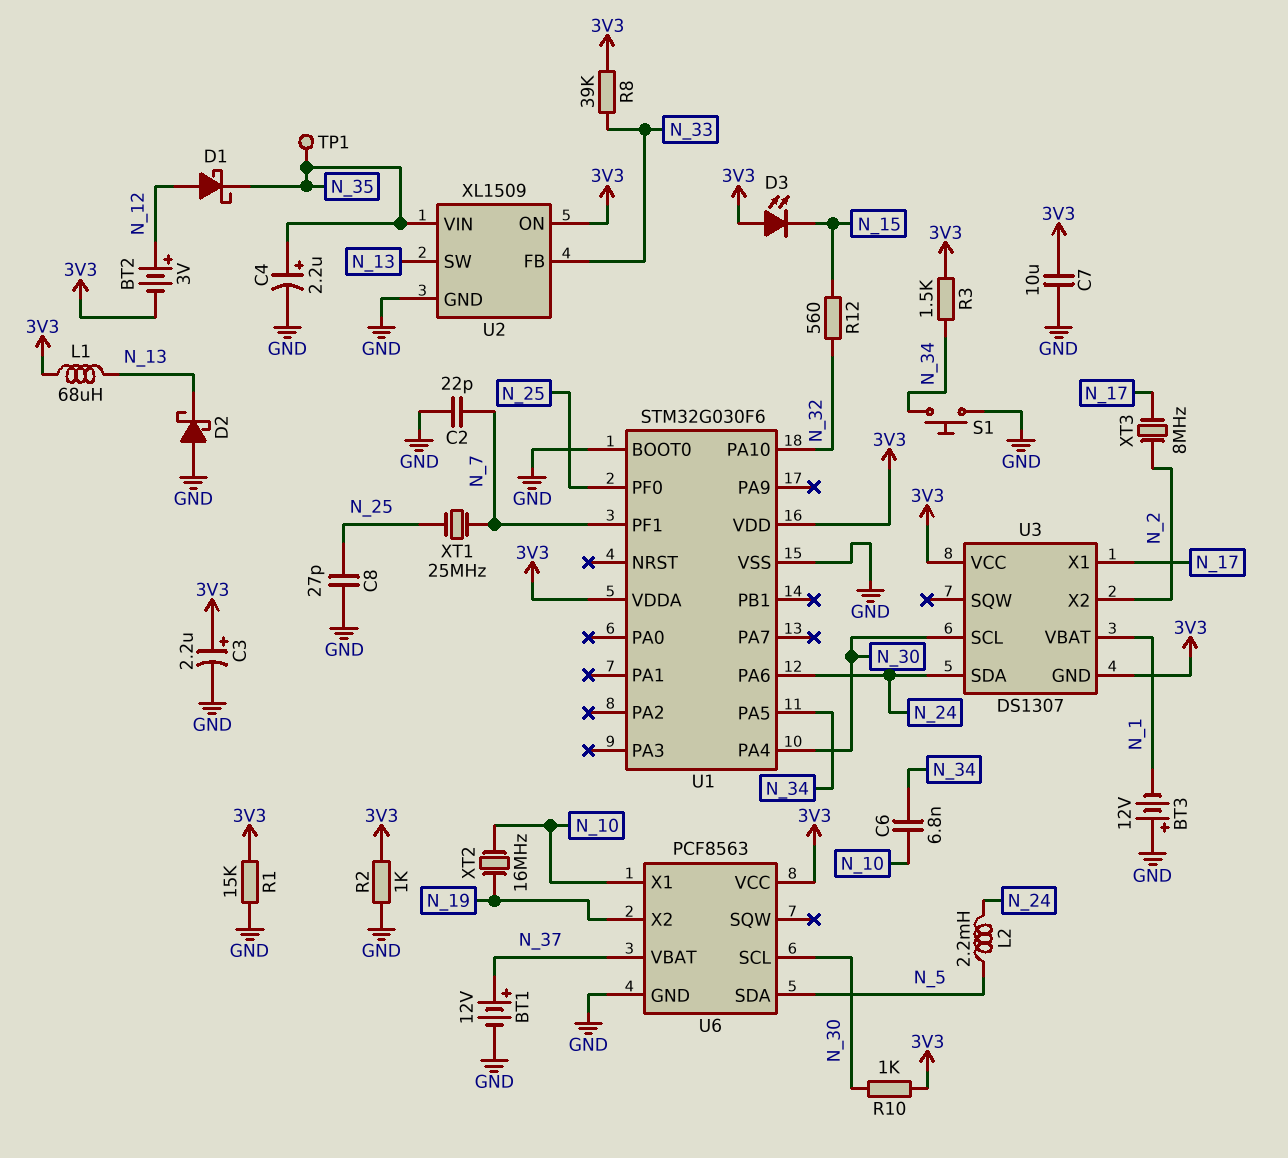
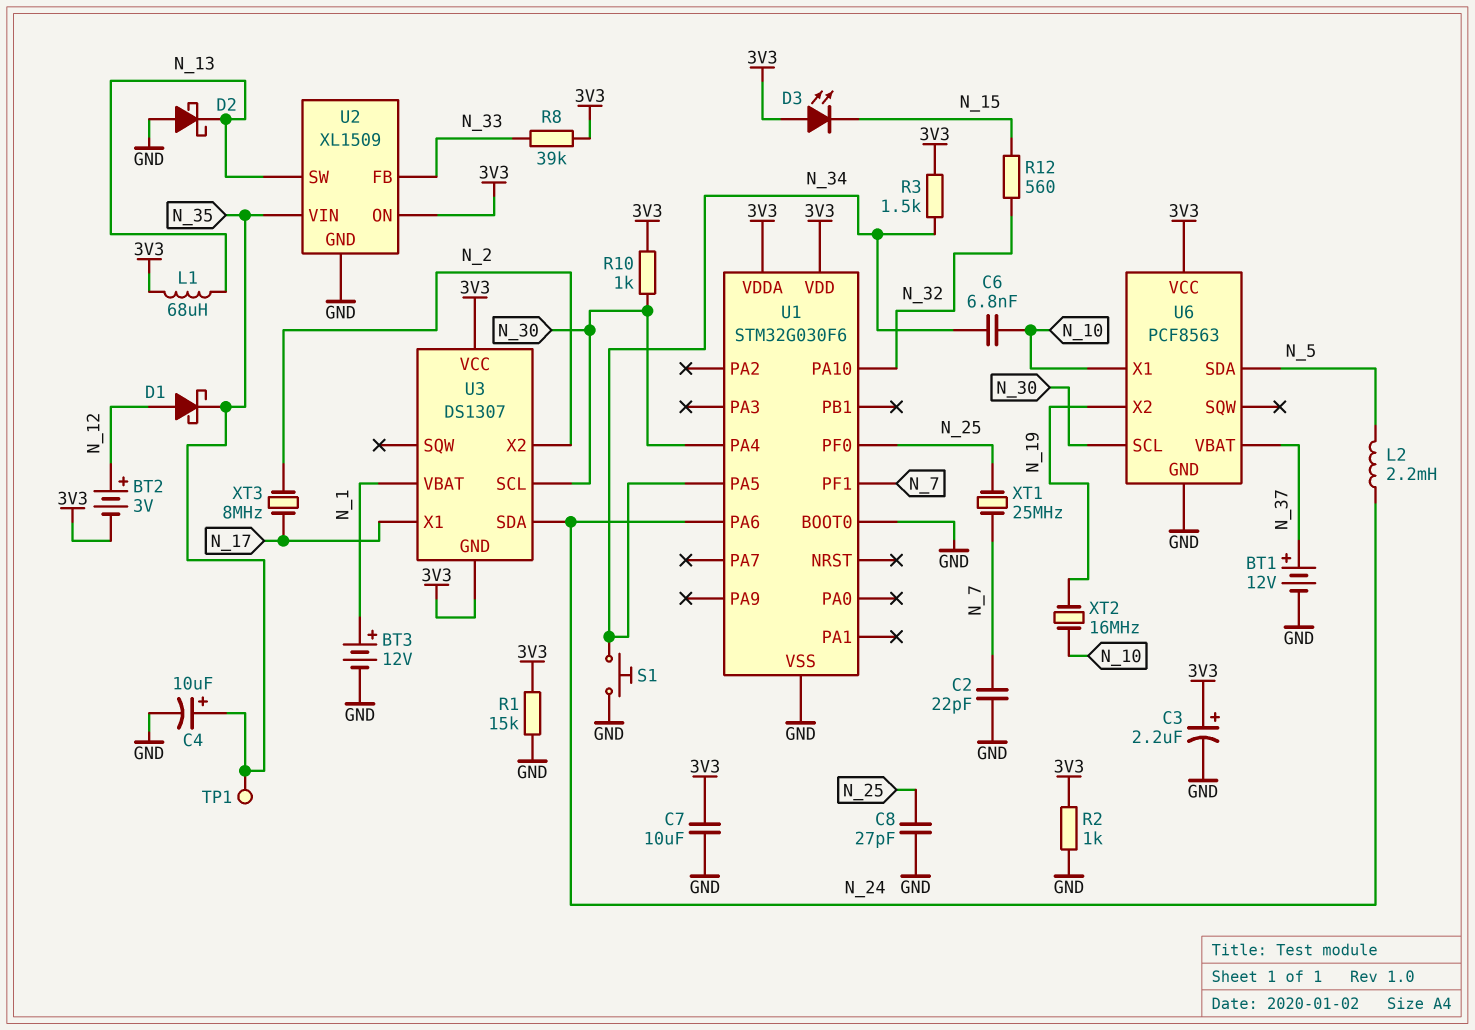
BT3: 12V (plus GND, minus N_1) -> 12V (plus N_1, minus GND)
C4: 2.2uF (plus N_35, minus GND) -> 10uF (plus N_35, minus GND)

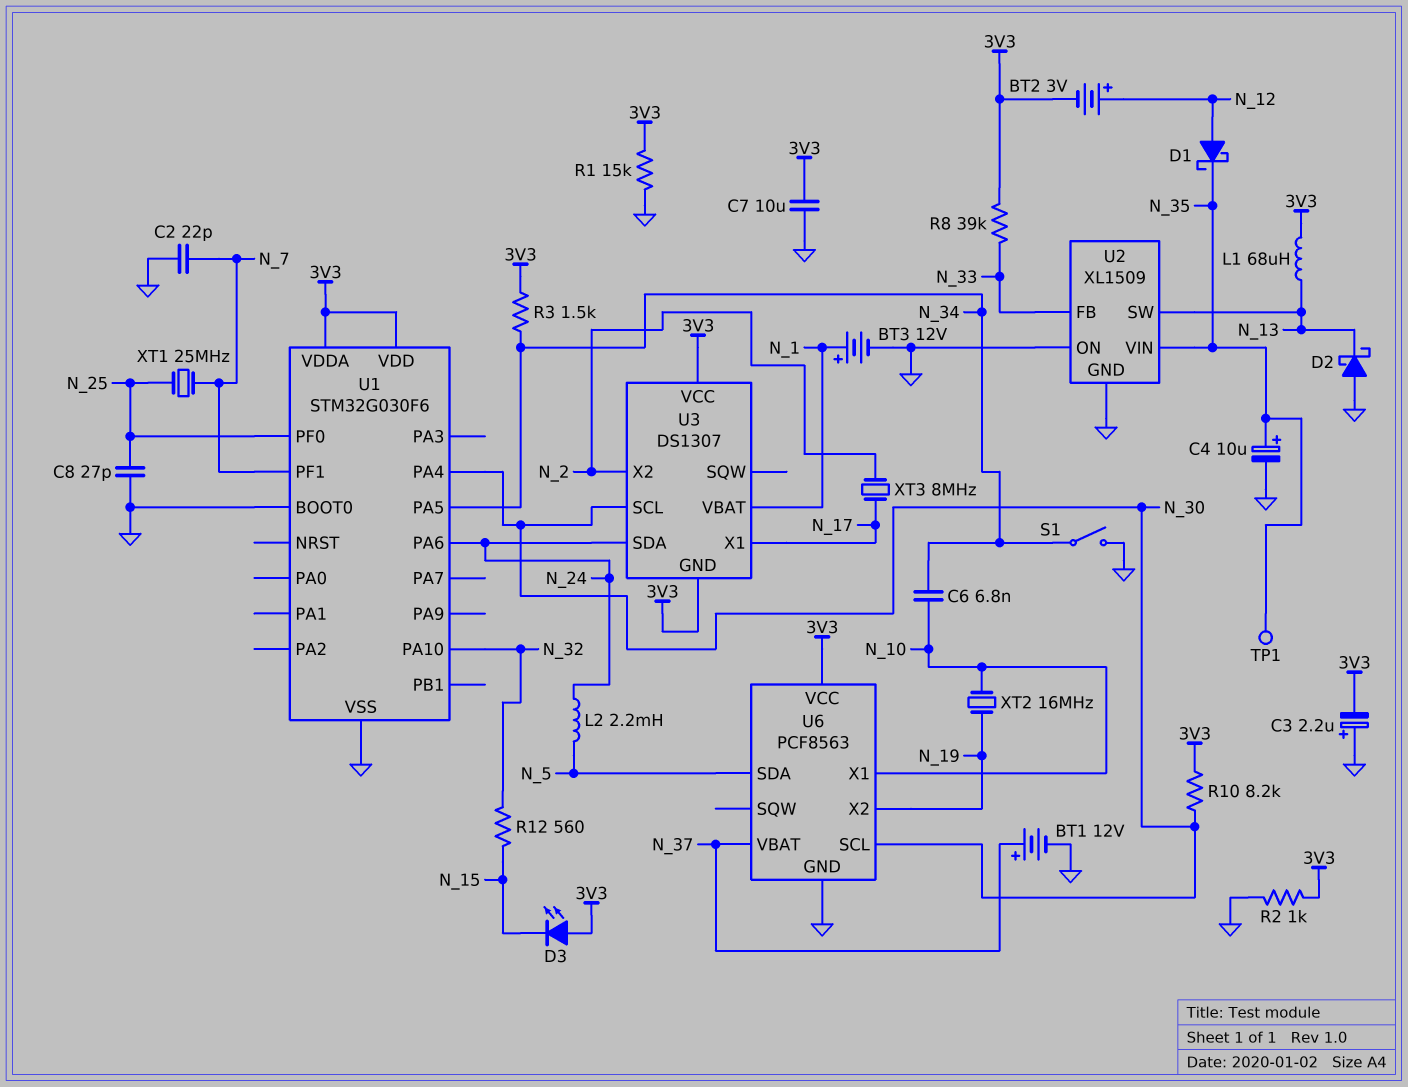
C3: 2.2uF (plus 3V3, minus GND) -> 2.2uF (plus GND, minus 3V3)
R10: 1k (3V3, N_30) -> 8.2k (3V3, N_30)
S1: button (GND, N_34) -> switch (GND, N_34)
U2 pin ON: 3V3 -> GND

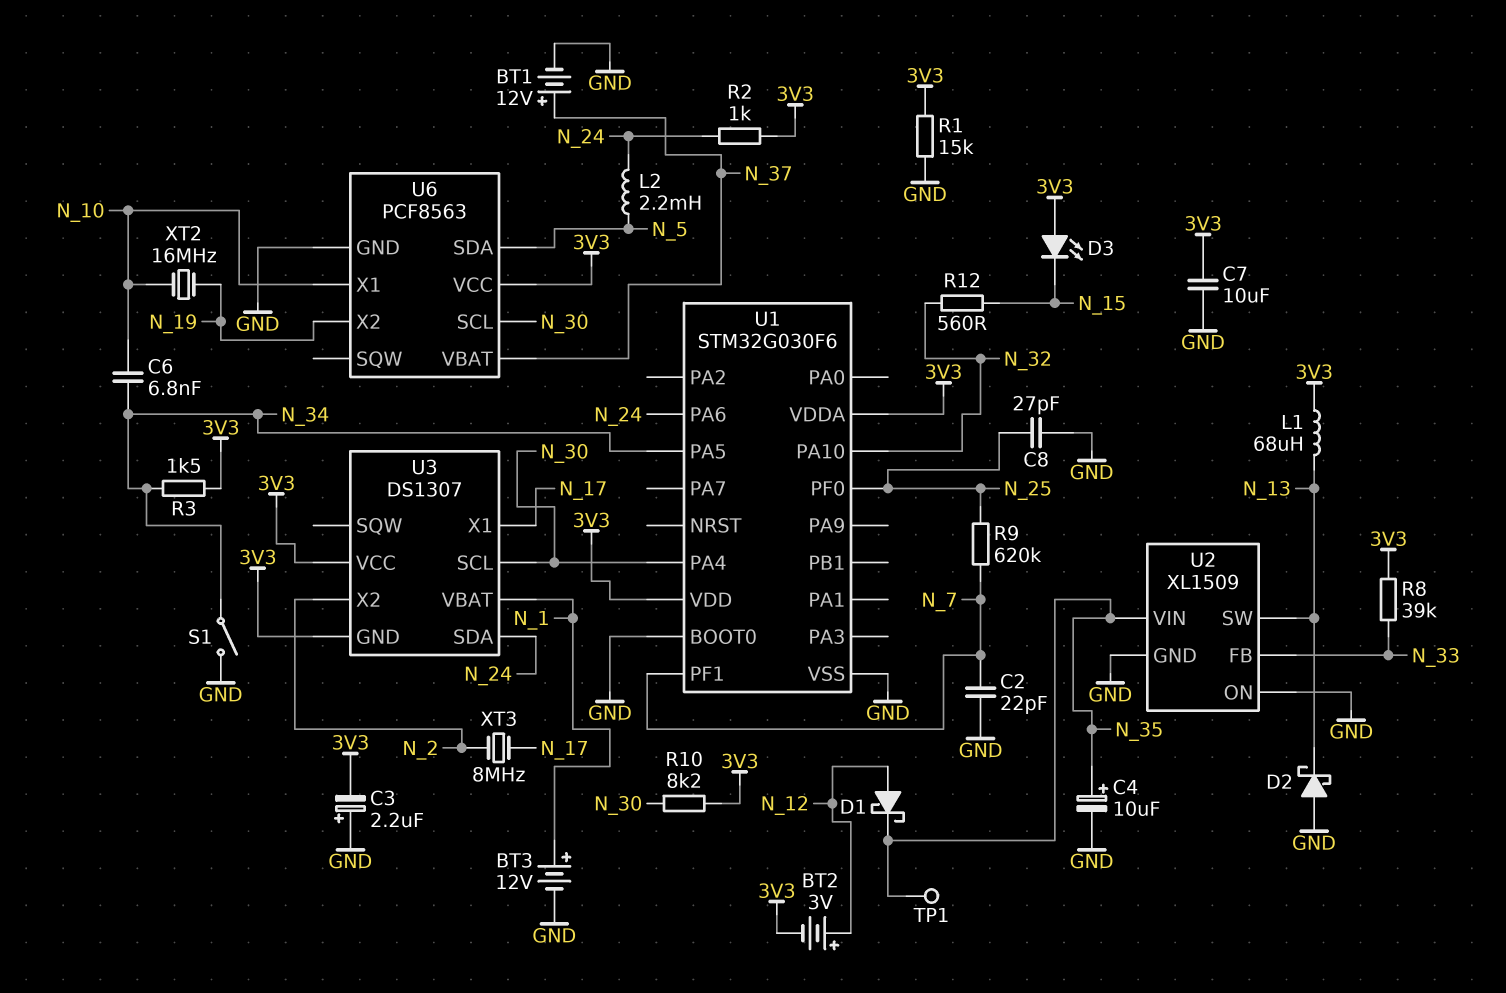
R2: 1k (3V3, GND) -> 1k (3V3, N_24)
R9: none -> 620k (N_7, N_25)
XT1: 25MHz (N_7, N_25) -> none

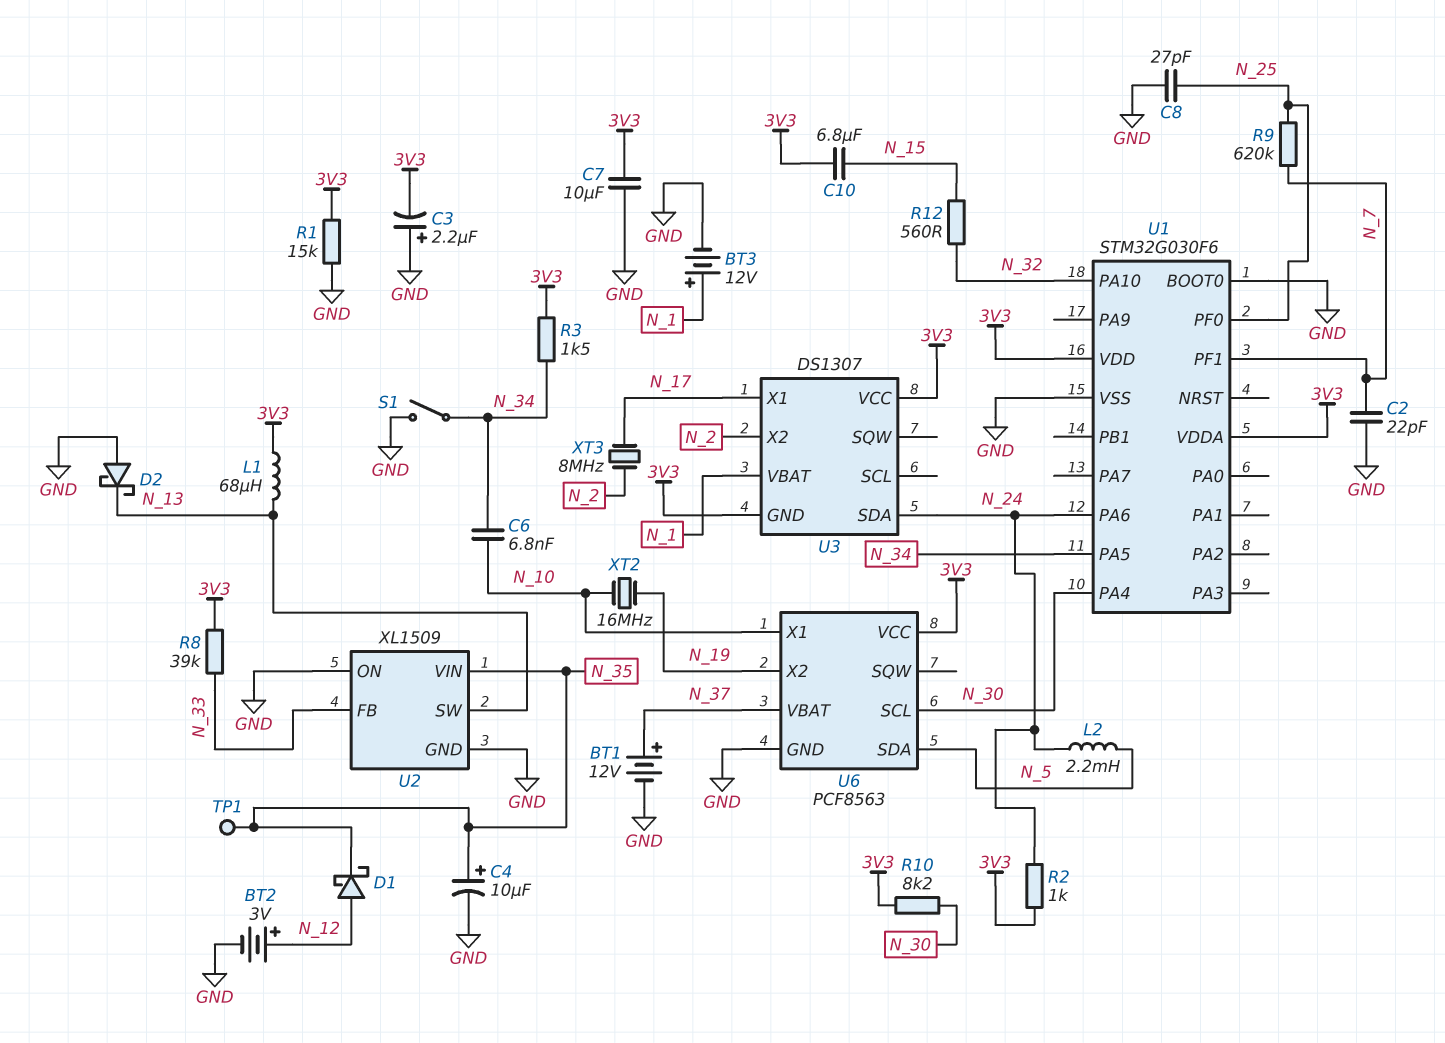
BT2: 3V (plus N_12, minus 3V3) -> 3V (plus N_12, minus GND)
C10: none -> 6.8uF (3V3, N_15)
D3: LED (A 3V3, K N_15) -> none
U3 pin SCL: N_30 -> none

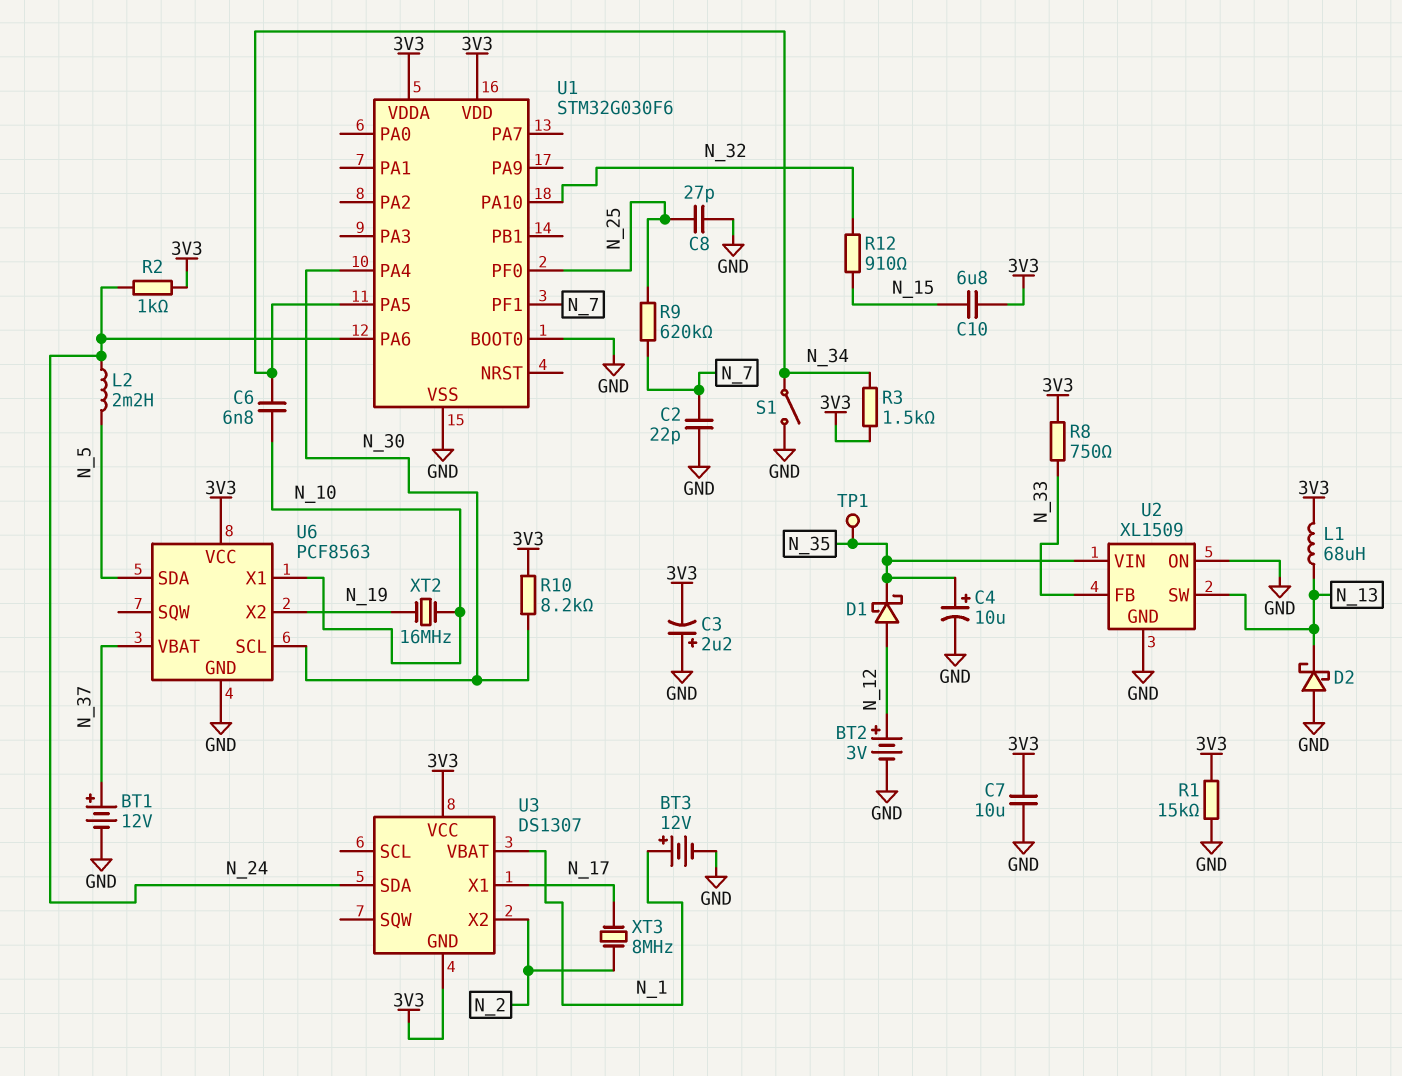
R8: 39k (3V3, N_33) -> 750 (3V3, N_33)
R12: 560 (N_15, N_32) -> 910 (N_15, N_32)

